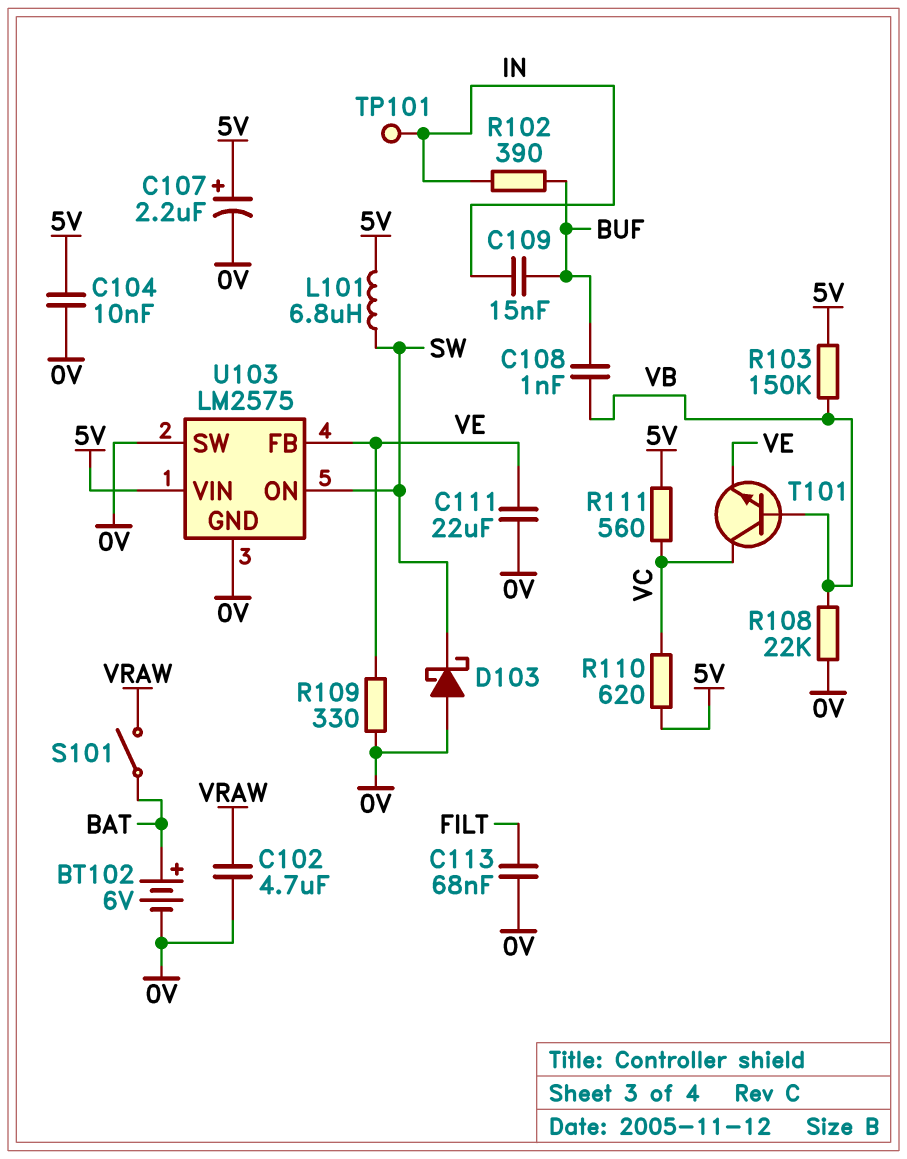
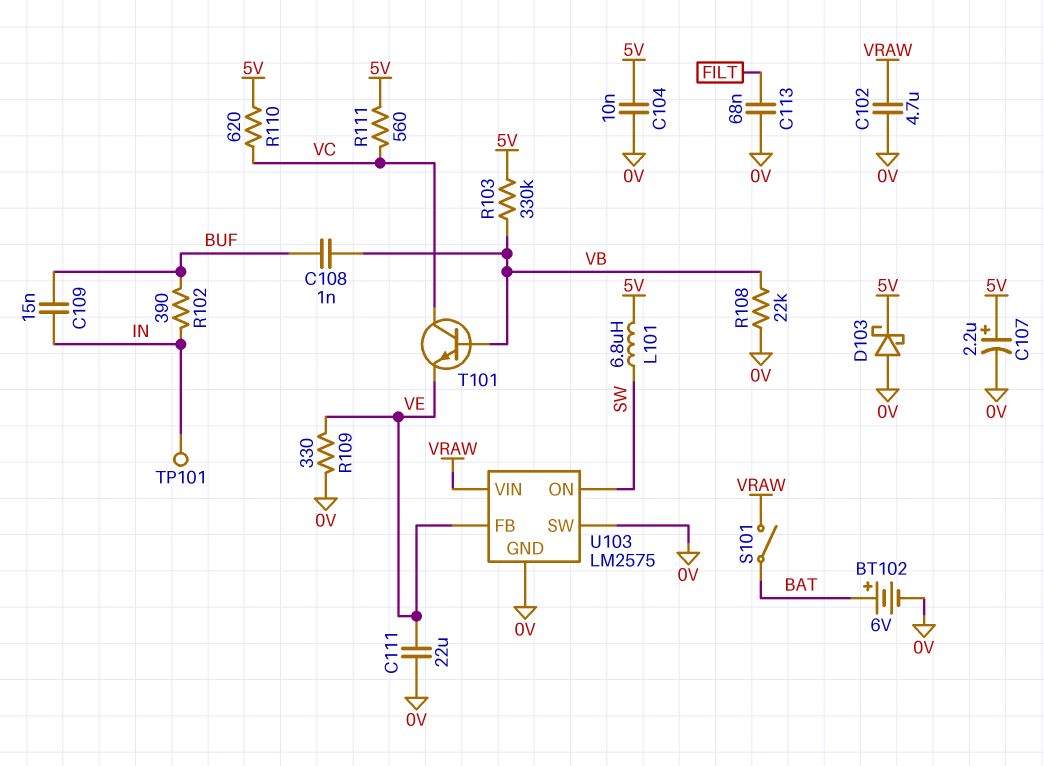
D103: schottky (A 0V, K SW) -> schottky (A 0V, K 5V)
R103: 150k (5V, VB) -> 330k (5V, VB)
U103 pin VIN: 5V -> VRAW

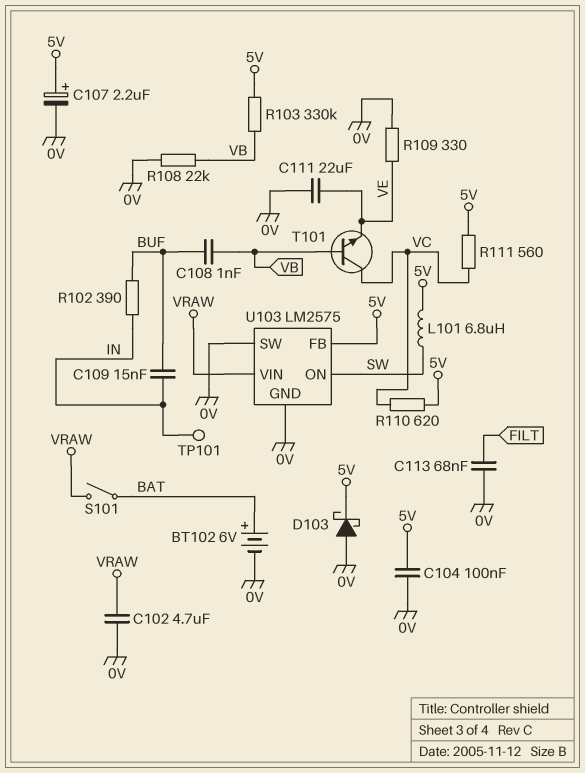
C104: 10nF (0V, 5V) -> 100nF (0V, 5V)
U103 pin FB: VE -> 5V

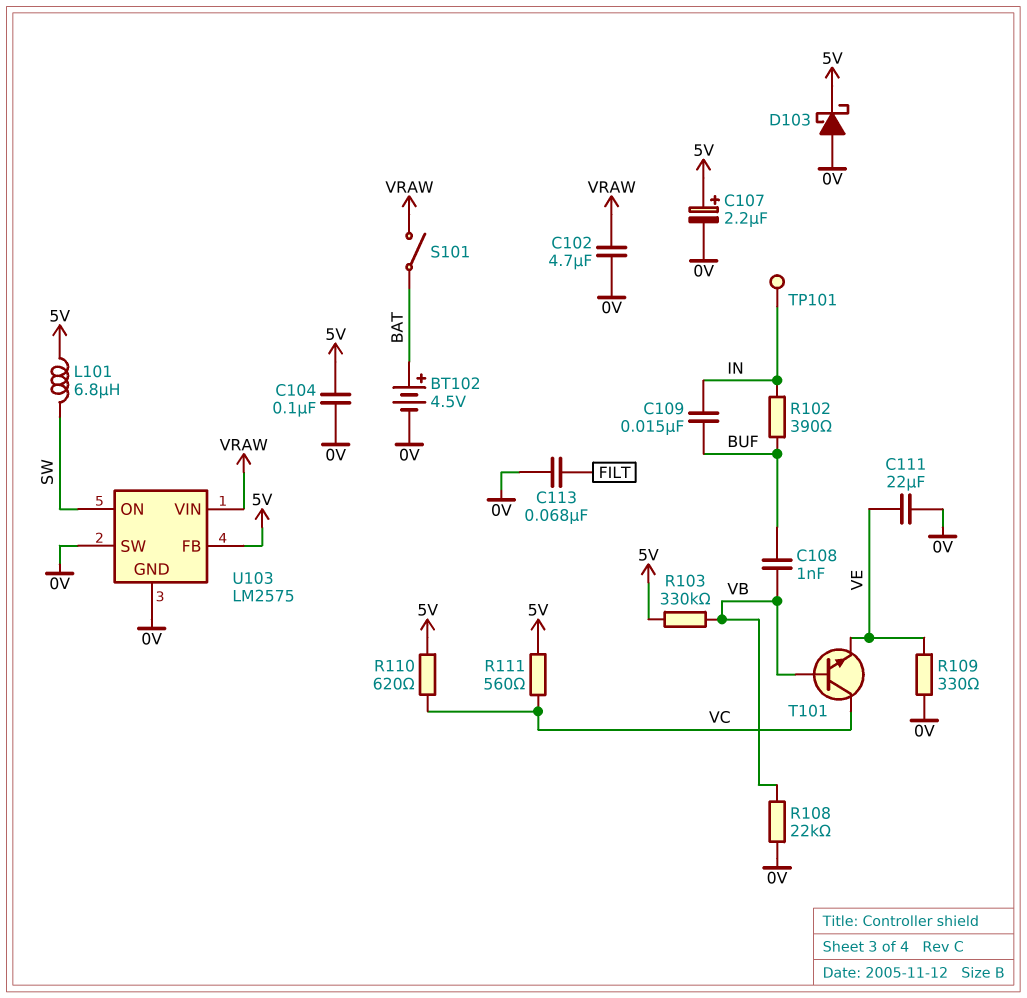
BT102: 6V (plus BAT, minus 0V) -> 4.5V (plus BAT, minus 0V)

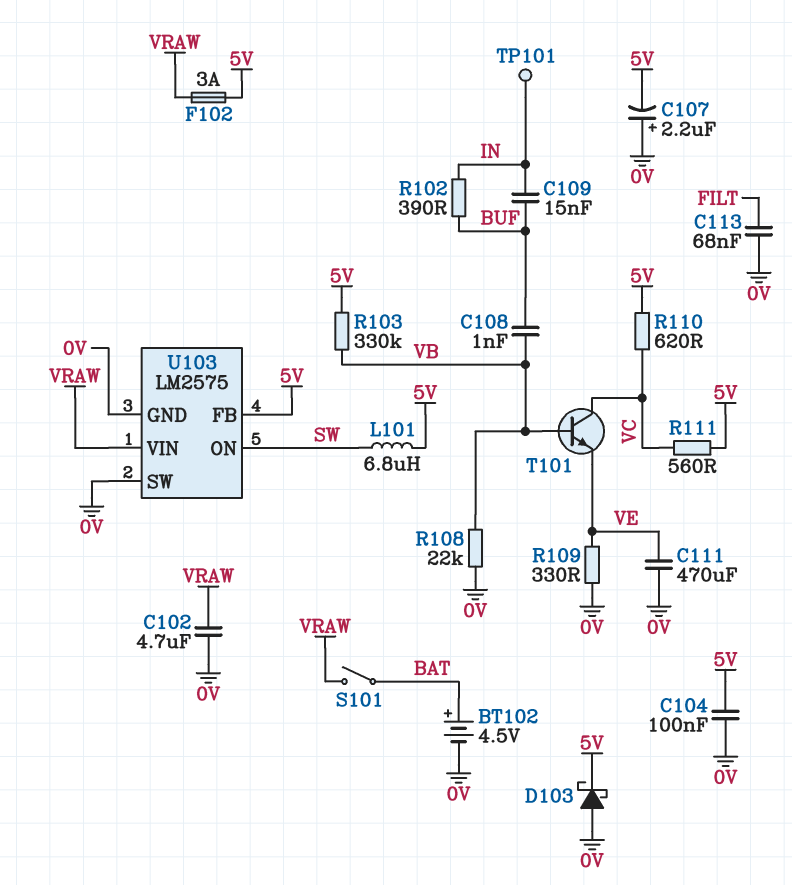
C107: 2.2uF (plus 5V, minus 0V) -> 2.2uF (plus 0V, minus 5V)
C111: 22uF (0V, VE) -> 470uF (0V, VE)
F102: none -> 3A (5V, VRAW)

